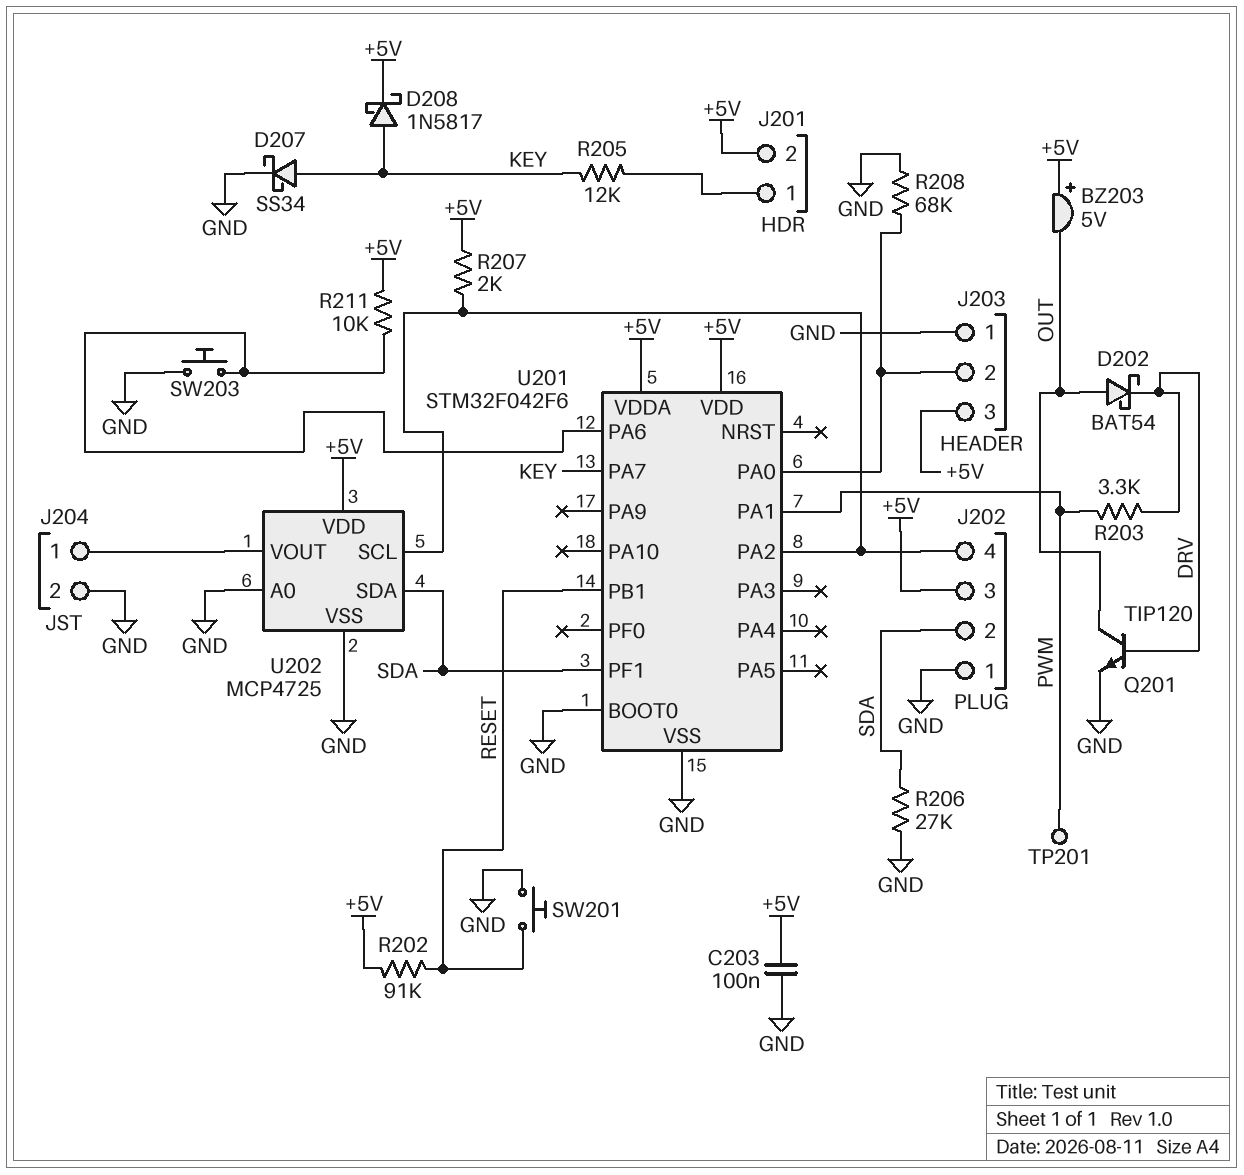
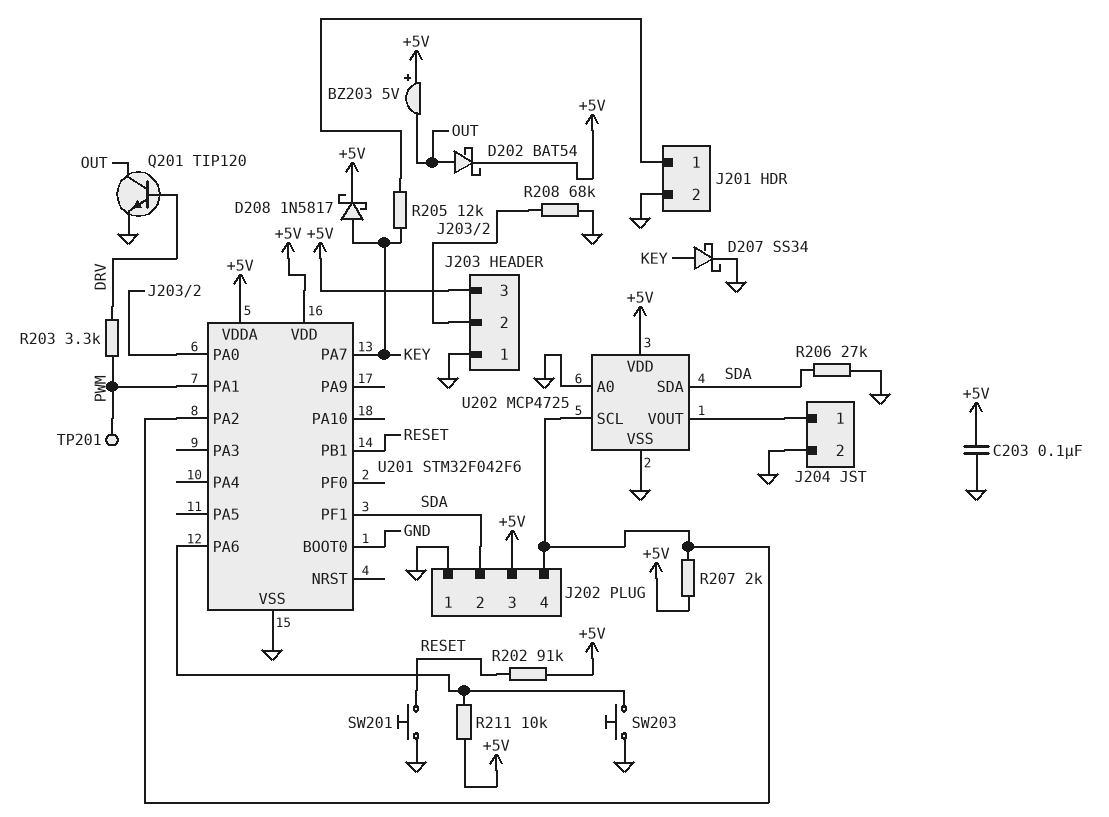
D202: schottky BAT54 (A OUT, K DRV) -> schottky BAT54 (A OUT, K +5V)
J201 pin 2: +5V -> GND

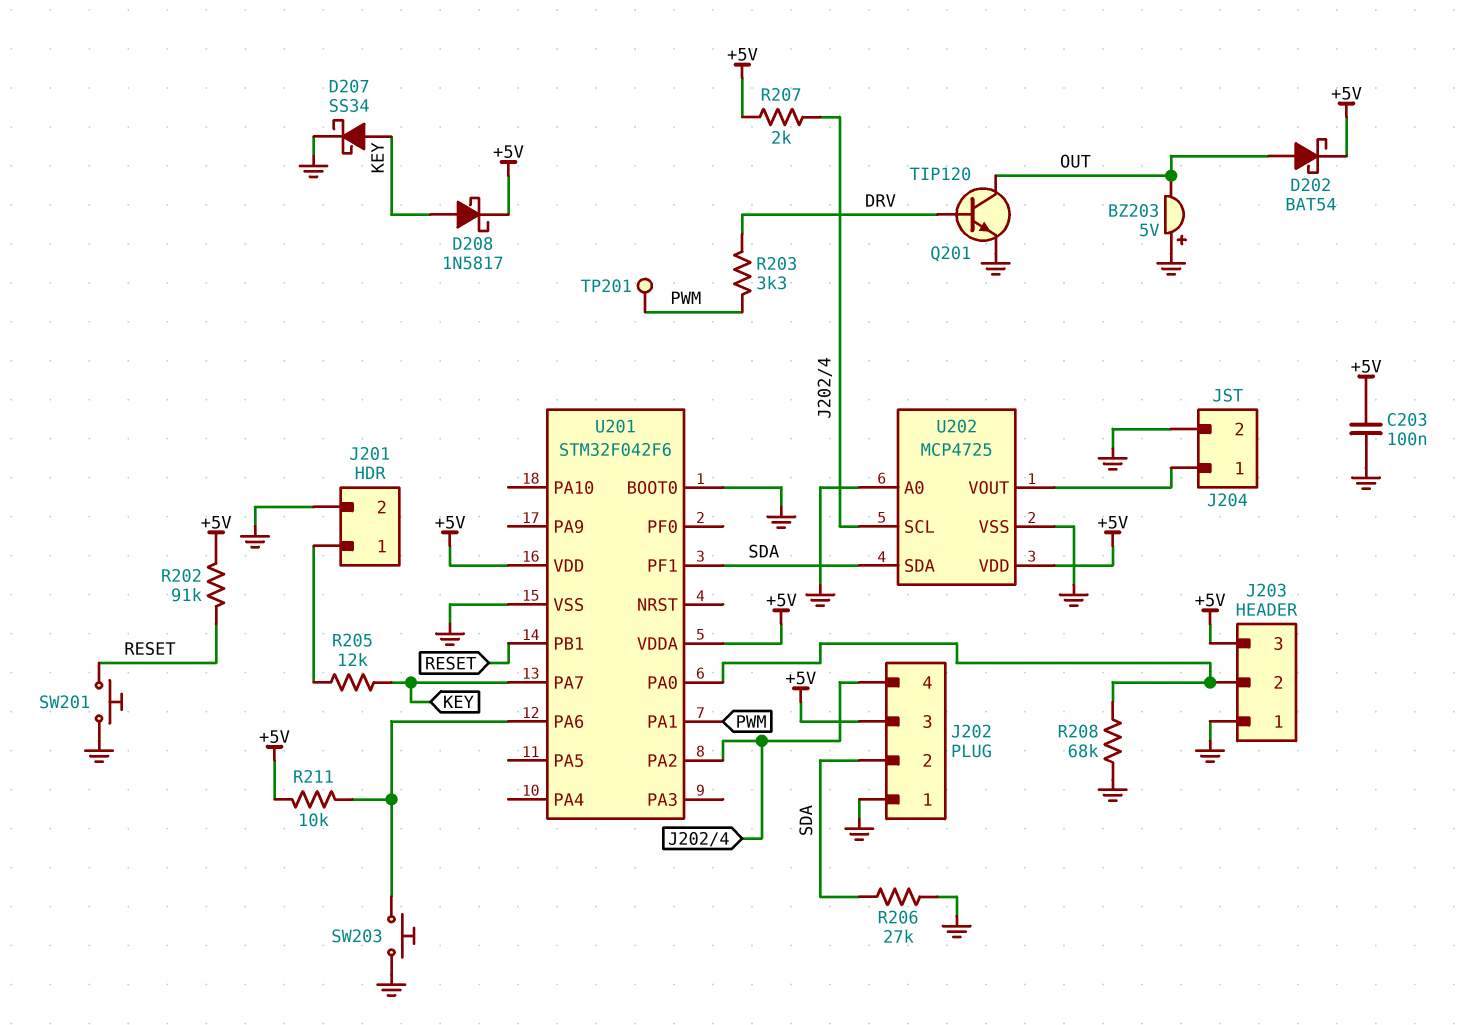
BZ203: buzzer 5V (plus +5V, minus OUT) -> buzzer 5V (plus GND, minus OUT)

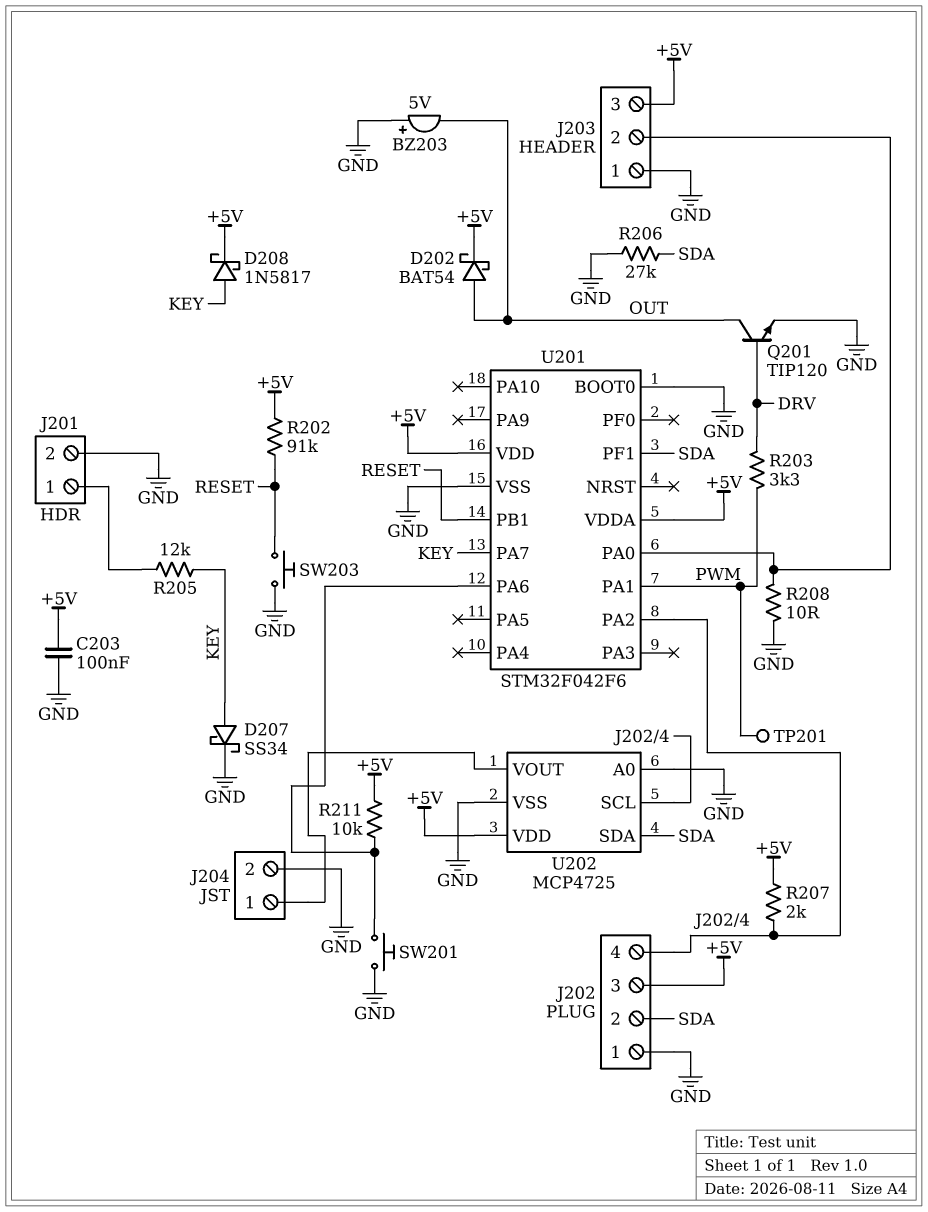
R208: 68k (GND, J203/2) -> 10 (GND, J203/2)
SW201: button (GND, RESET) -> button (GND, U201/PA6)
SW203: button (GND, U201/PA6) -> button (GND, RESET)

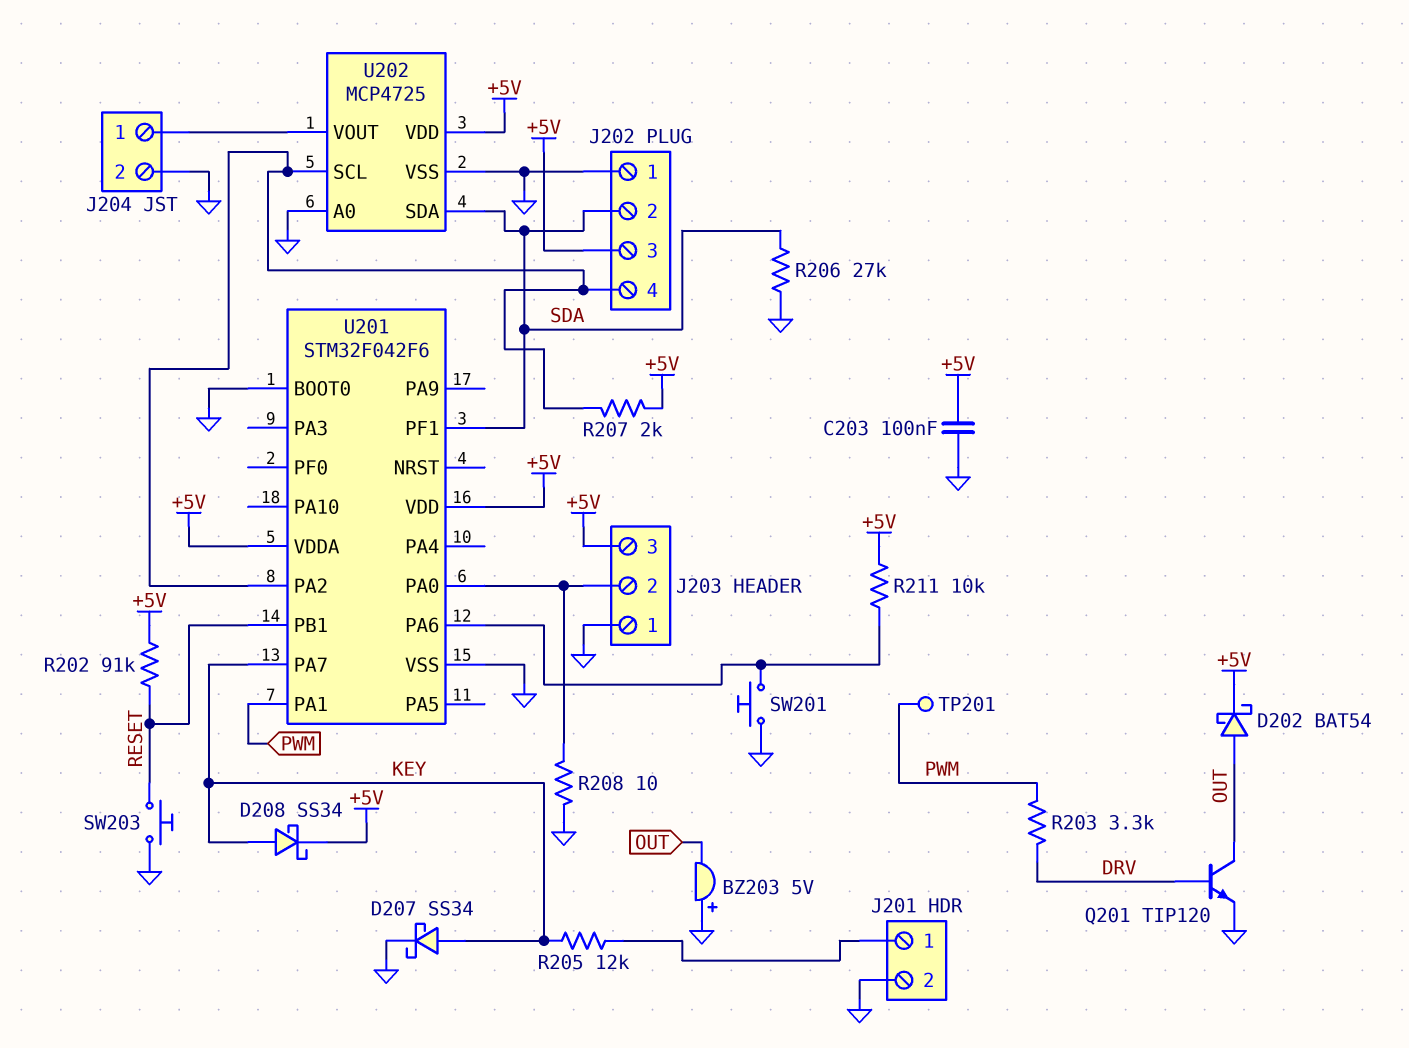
D208: schottky 1N5817 (A KEY, K +5V) -> schottky SS34 (A KEY, K +5V)

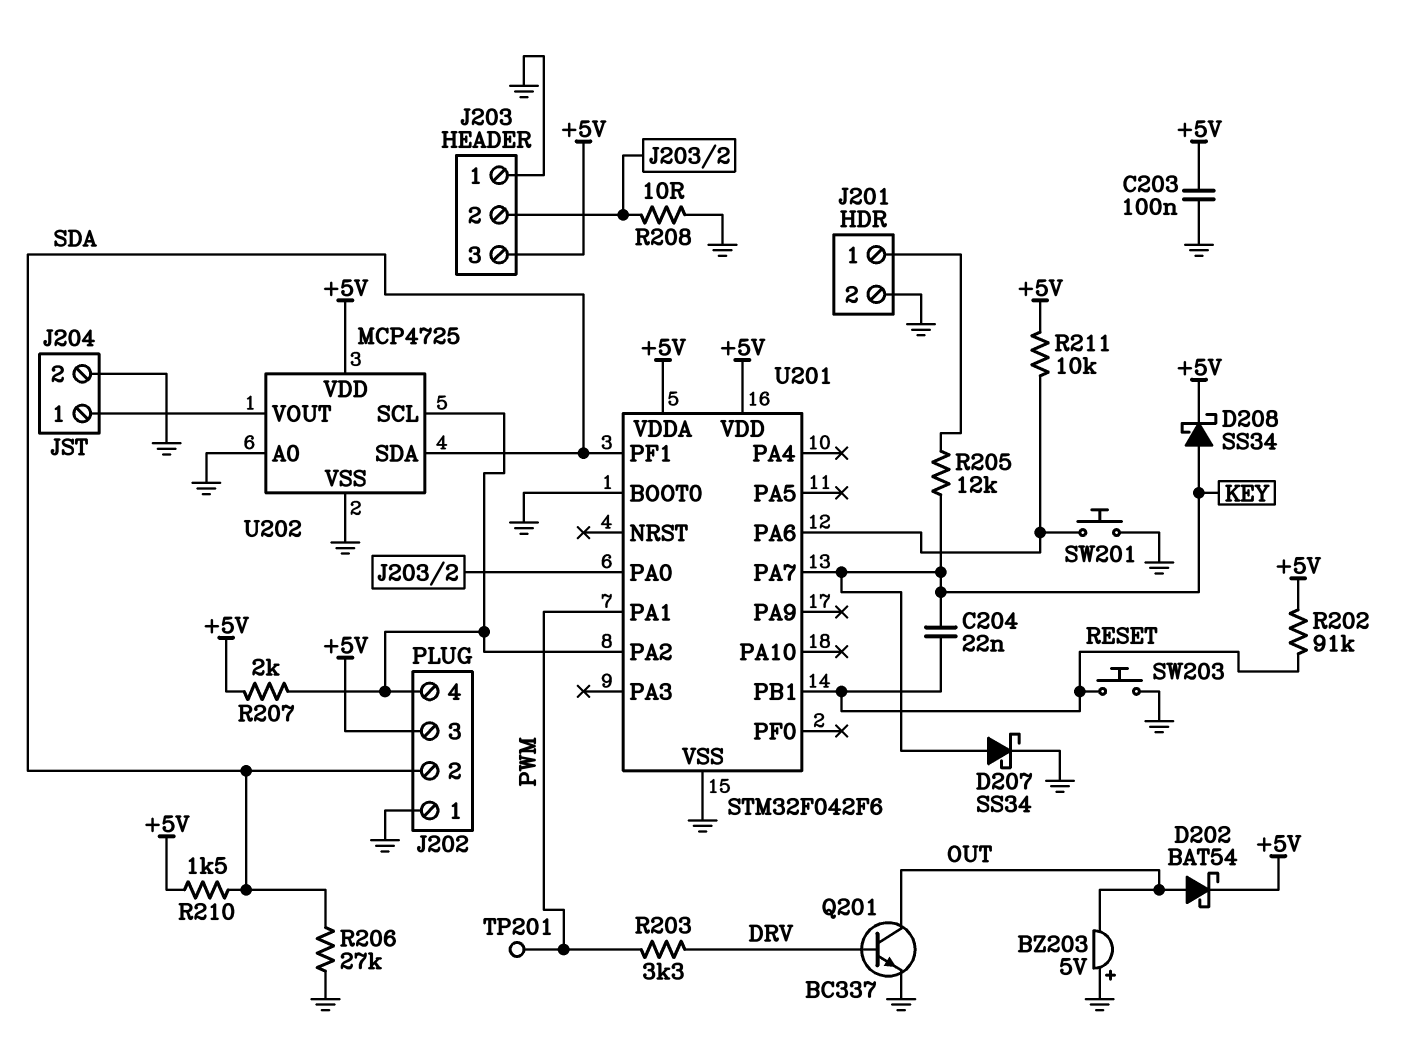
C204: none -> 22nF (KEY, RESET)
Q201: NPN TIP120 (B DRV, C OUT, E GND) -> NPN BC337 (B DRV, C OUT, E GND)
R210: none -> 1.5k (+5V, SDA)

